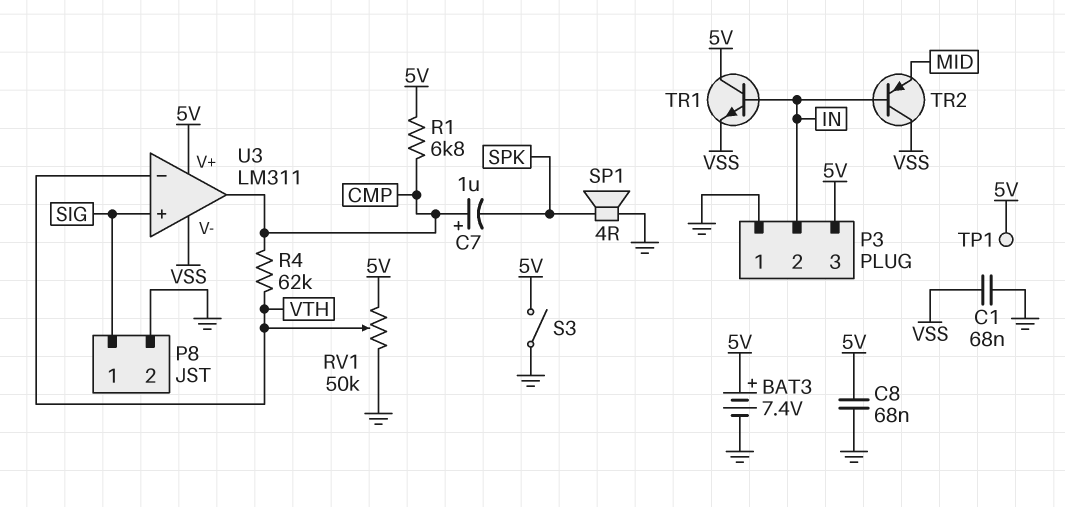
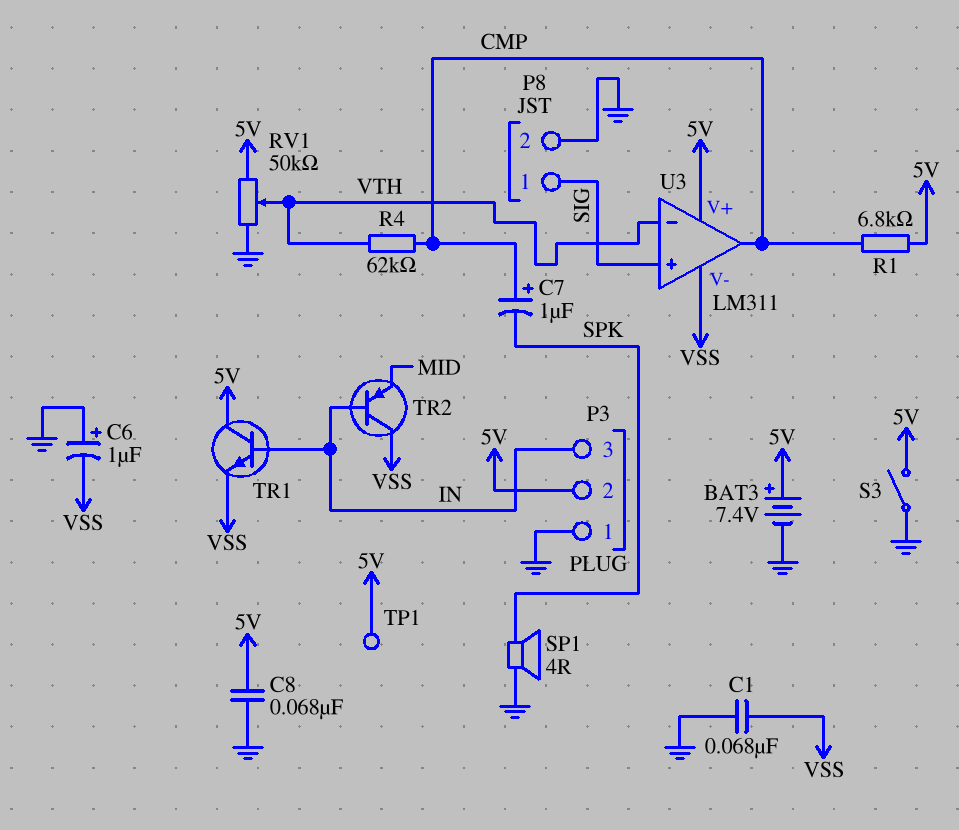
C6: none -> 1uF (plus GND, minus VSS)
P3 pin 2: IN -> 5V
P3 pin 3: 5V -> IN

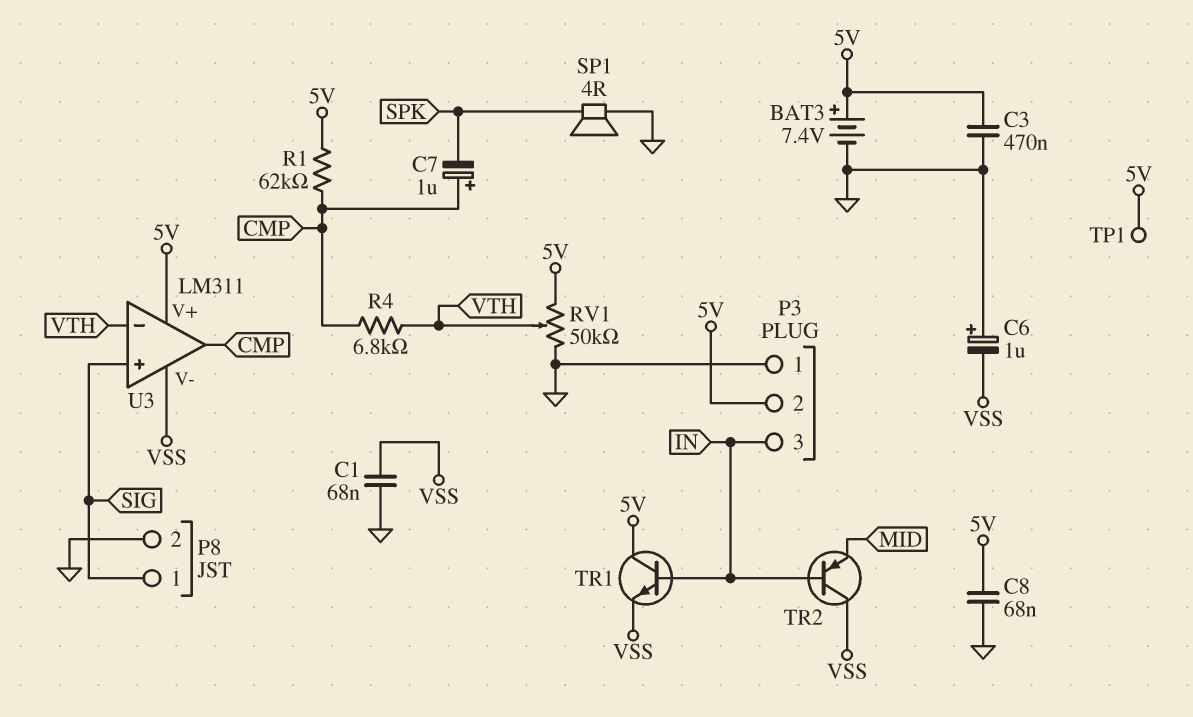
C3: none -> 470nF (5V, GND)
R1: 6.8k (5V, CMP) -> 62k (5V, CMP)
R4: 62k (CMP, VTH) -> 6.8k (CMP, VTH)
S3: switch (5V, GND) -> none

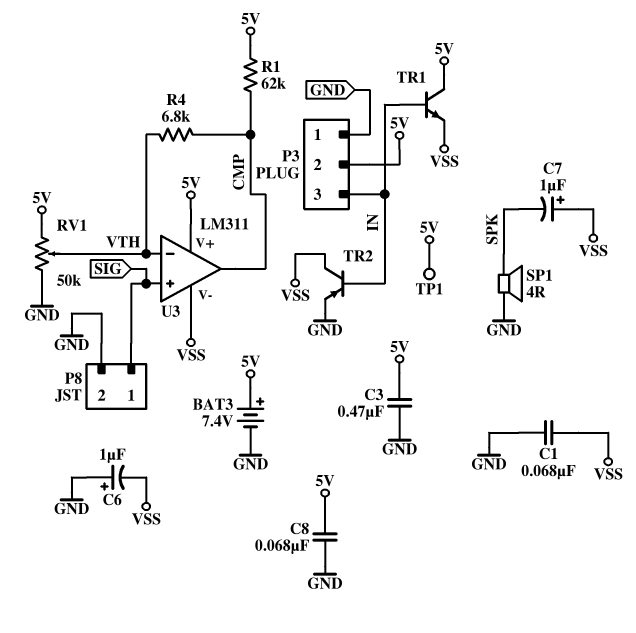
C7: 1uF (plus CMP, minus SPK) -> 1uF (plus VSS, minus SPK)
TR2: PNP (B IN, C VSS, E MID) -> PNP (B IN, C VSS, E GND)

